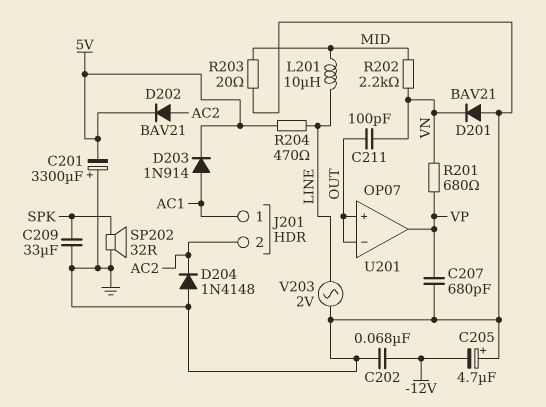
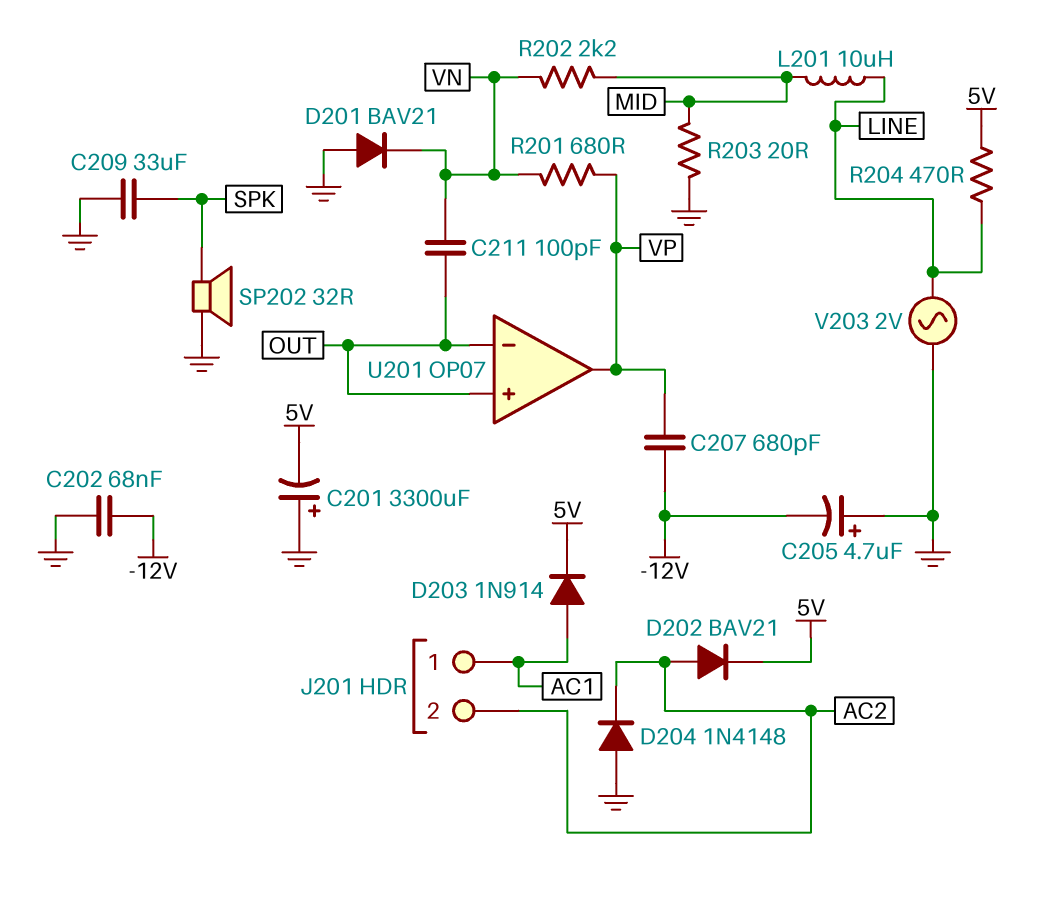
C207: 680pF (GND, VP) -> 680pF (-12V, VP)

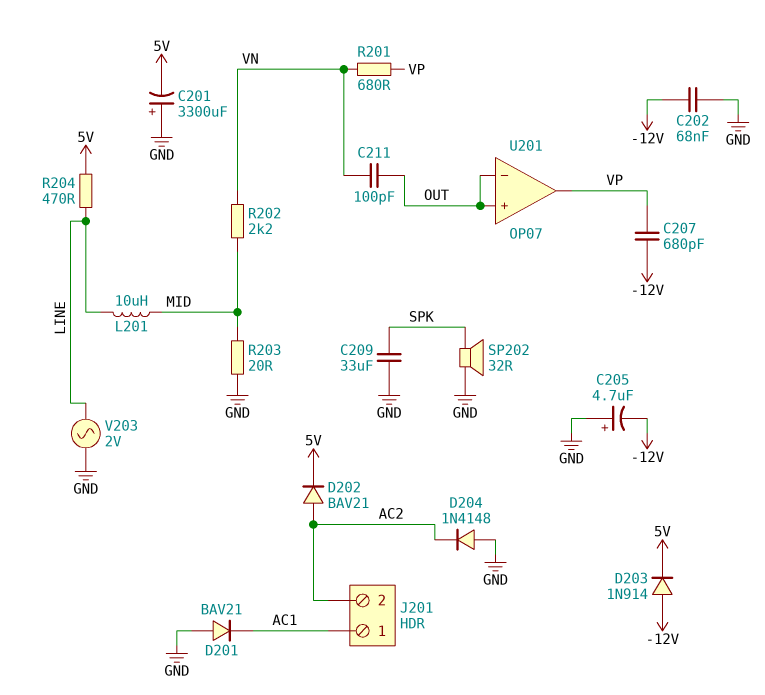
D201: diode BAV21 (A GND, K VN) -> diode BAV21 (A GND, K AC1)
D203: diode 1N914 (A AC1, K 5V) -> diode 1N914 (A -12V, K 5V)

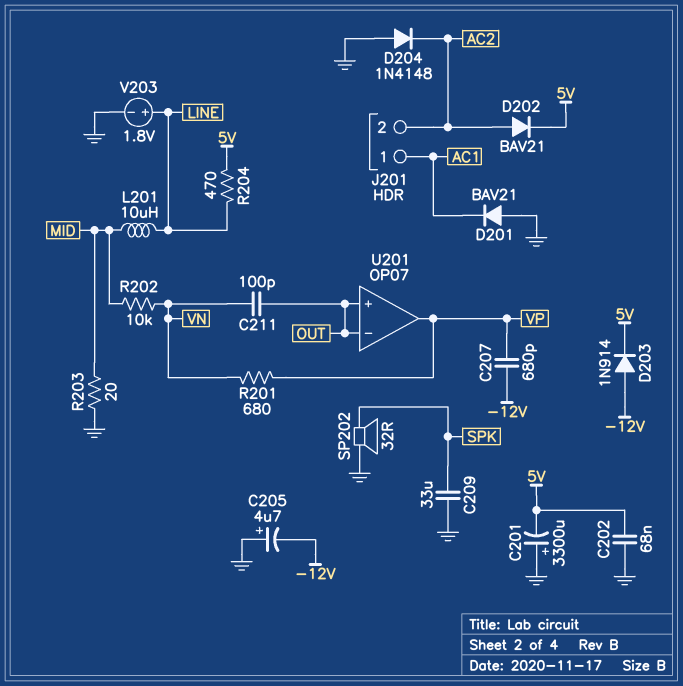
C202: 68nF (-12V, GND) -> 68nF (5V, GND)
R202: 2.2k (MID, VN) -> 10k (MID, VN)
V203: AC 2V (GND, LINE) -> 1.8V (plus LINE, minus GND)

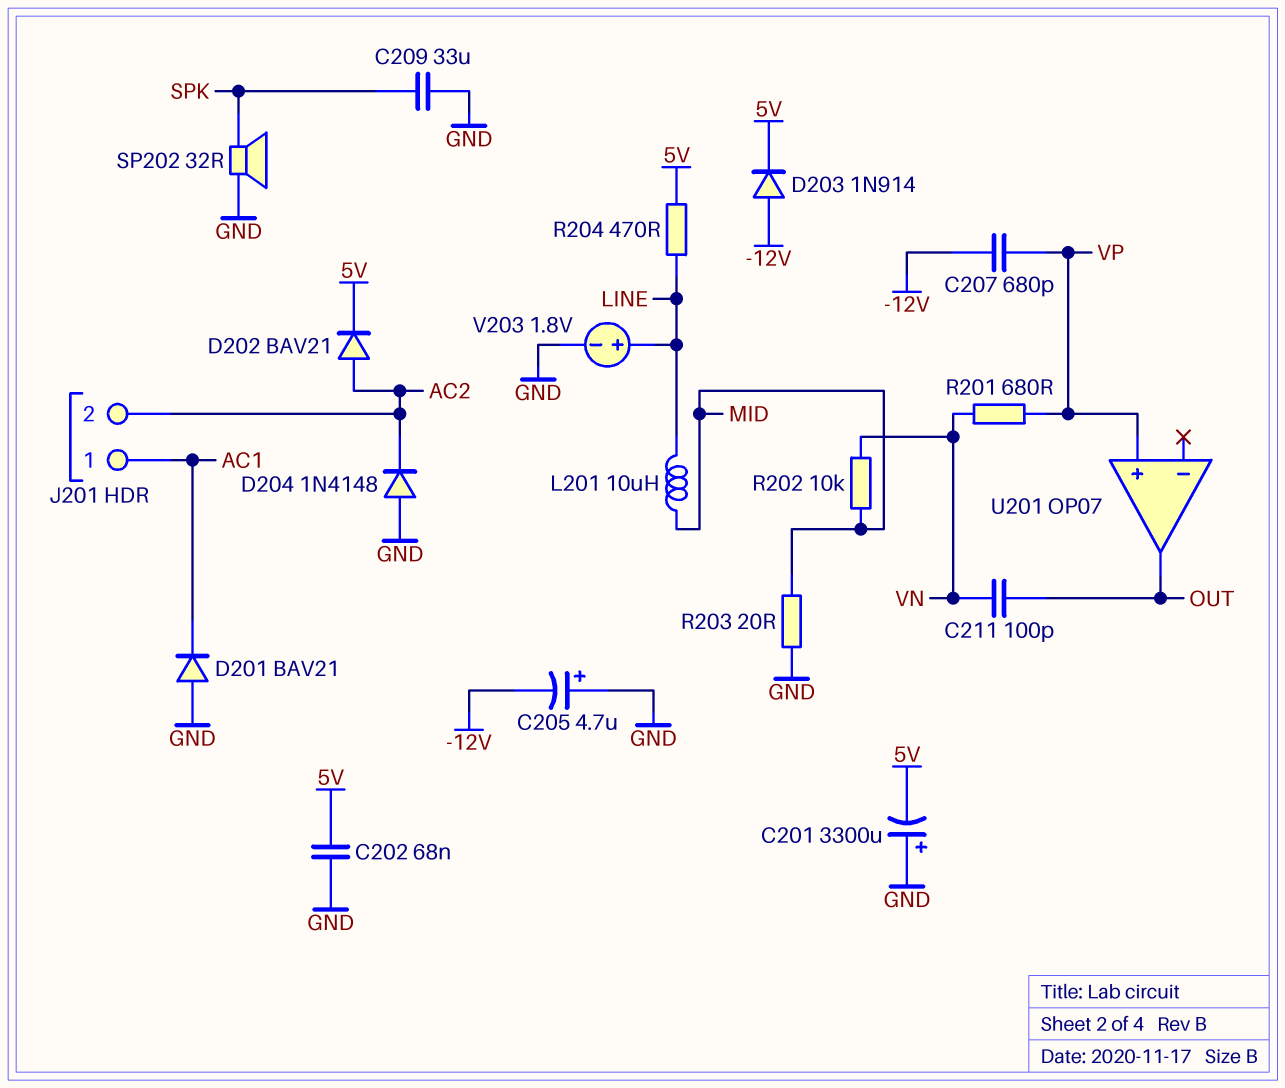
U201 pin in+: OUT -> VP
U201 pin in-: OUT -> none
U201 pin out: VP -> OUT

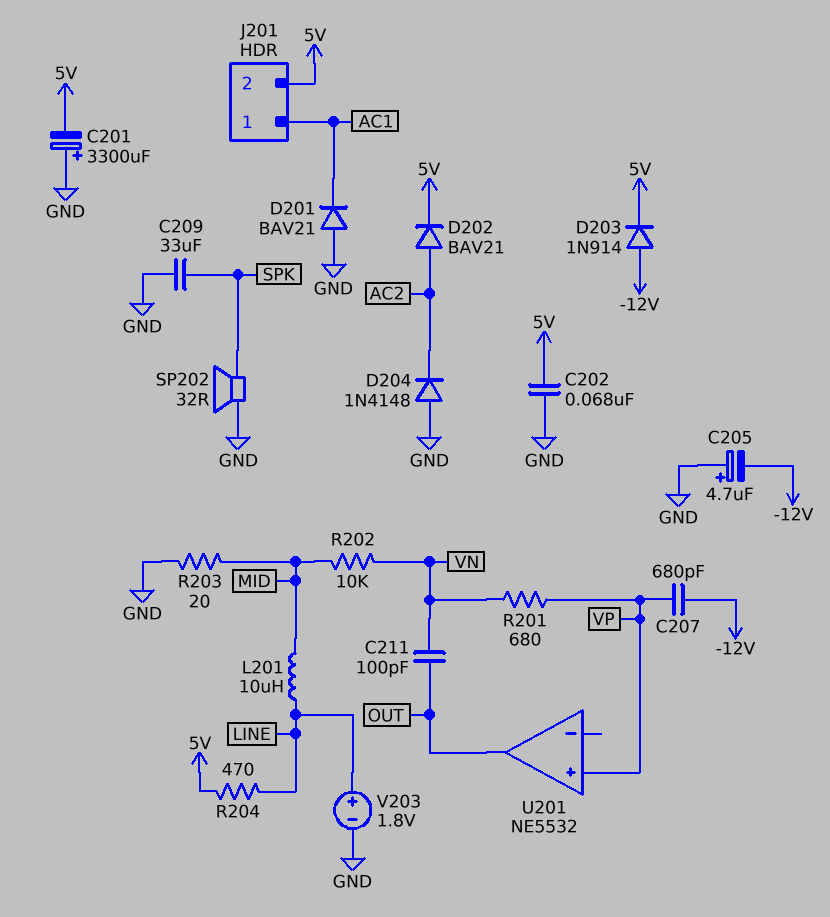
J201 pin 2: AC2 -> 5V
U201: OP07 -> NE5532

